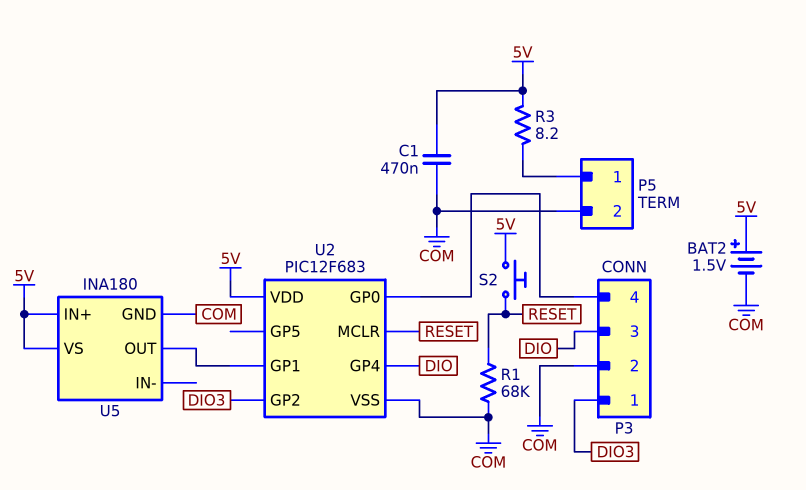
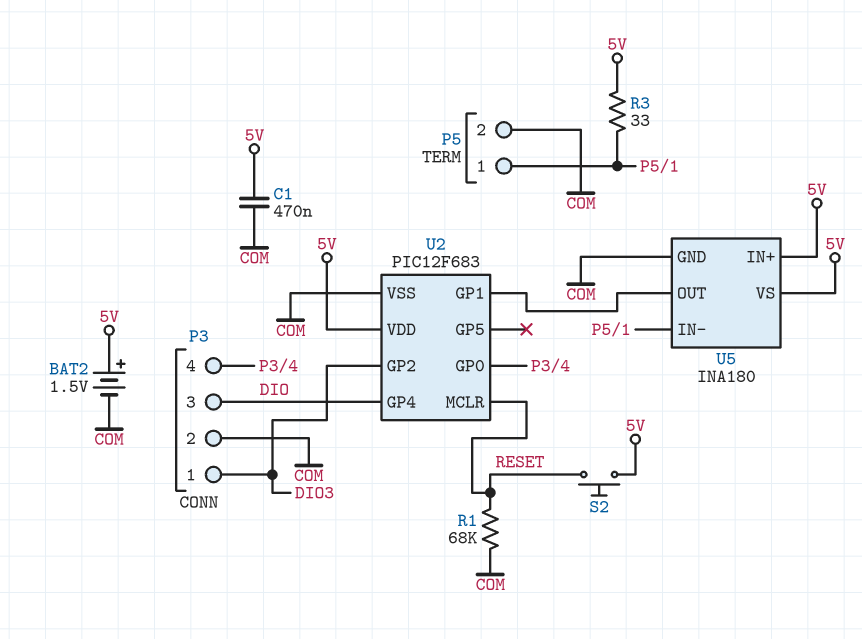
R3: 8.2 (5V, P5/1) -> 33 (5V, P5/1)
U5 pin IN-: none -> P5/1

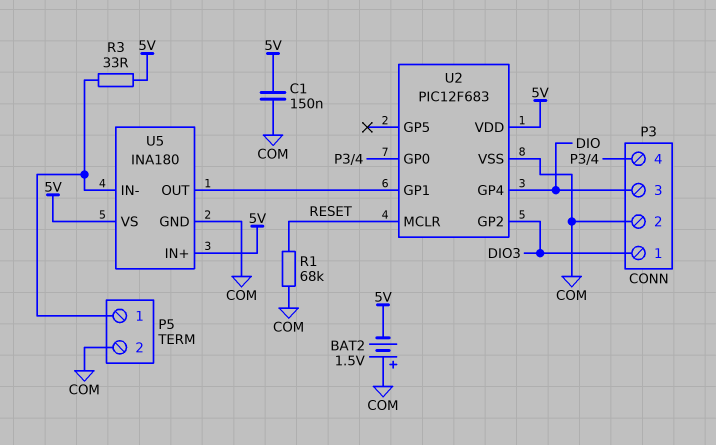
BAT2: 1.5V (plus 5V, minus COM) -> 1.5V (plus COM, minus 5V)
C1: 470nF (5V, COM) -> 150nF (5V, COM)
S2: button (5V, RESET) -> none

